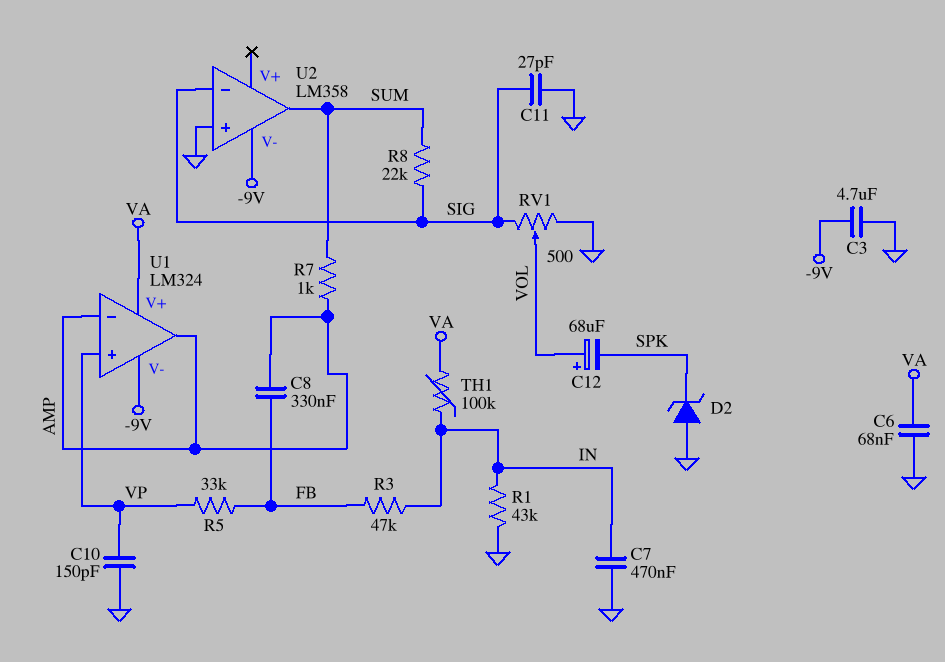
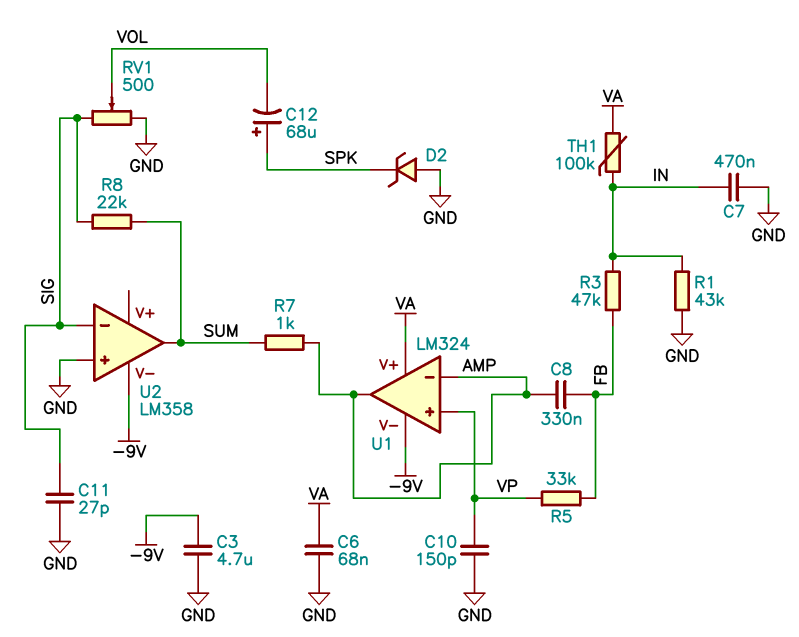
C12: 68uF (plus VOL, minus SPK) -> 68uF (plus SPK, minus VOL)

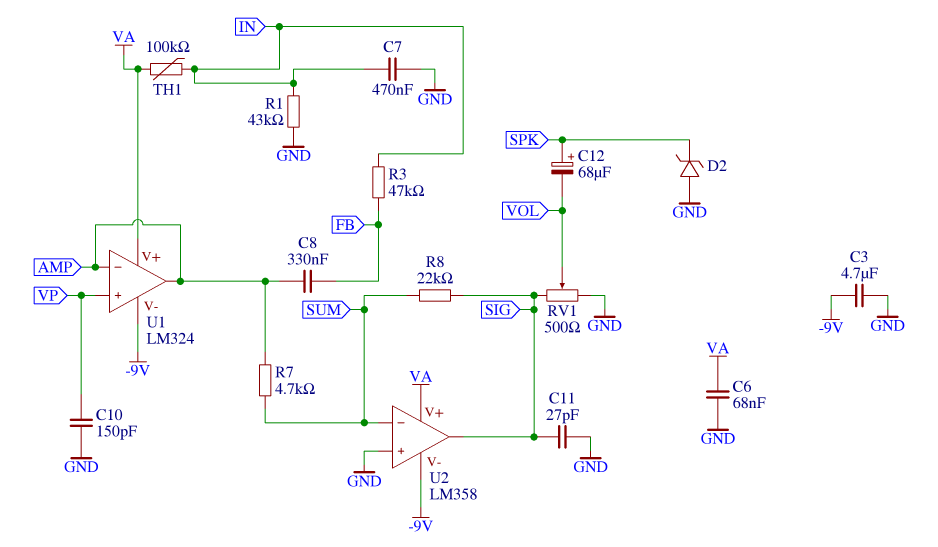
R5: 33k (FB, VP) -> none
R7: 1k (AMP, SUM) -> 4.7k (AMP, SUM)
U2 pin V+: none -> VA
U2 pin in-: SIG -> SUM
U2 pin out: SUM -> SIG

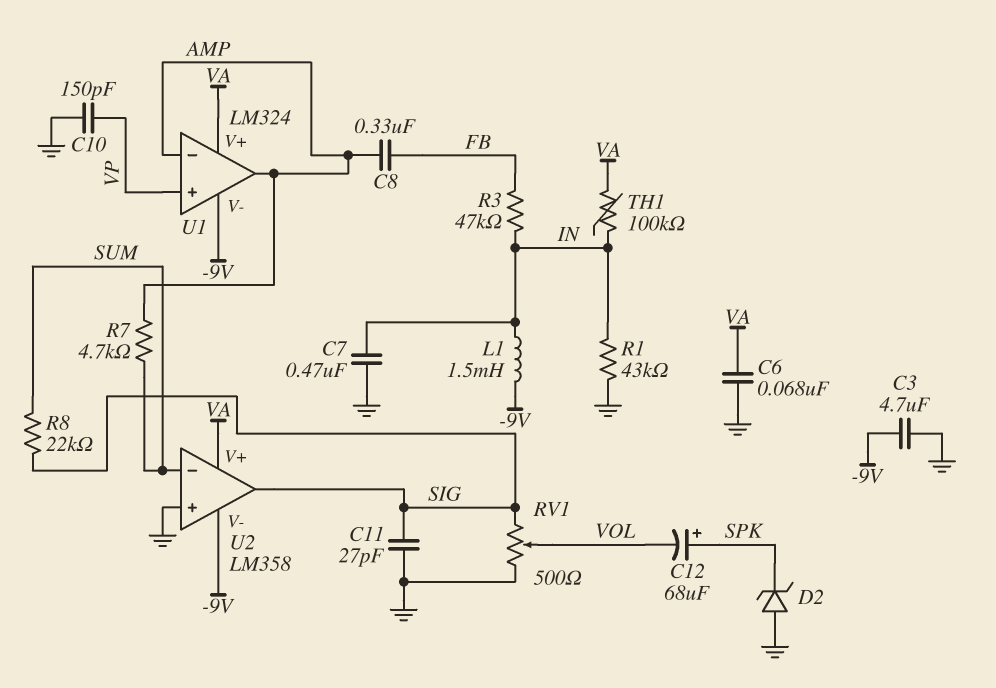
L1: none -> 1.5mH (-9V, IN)

